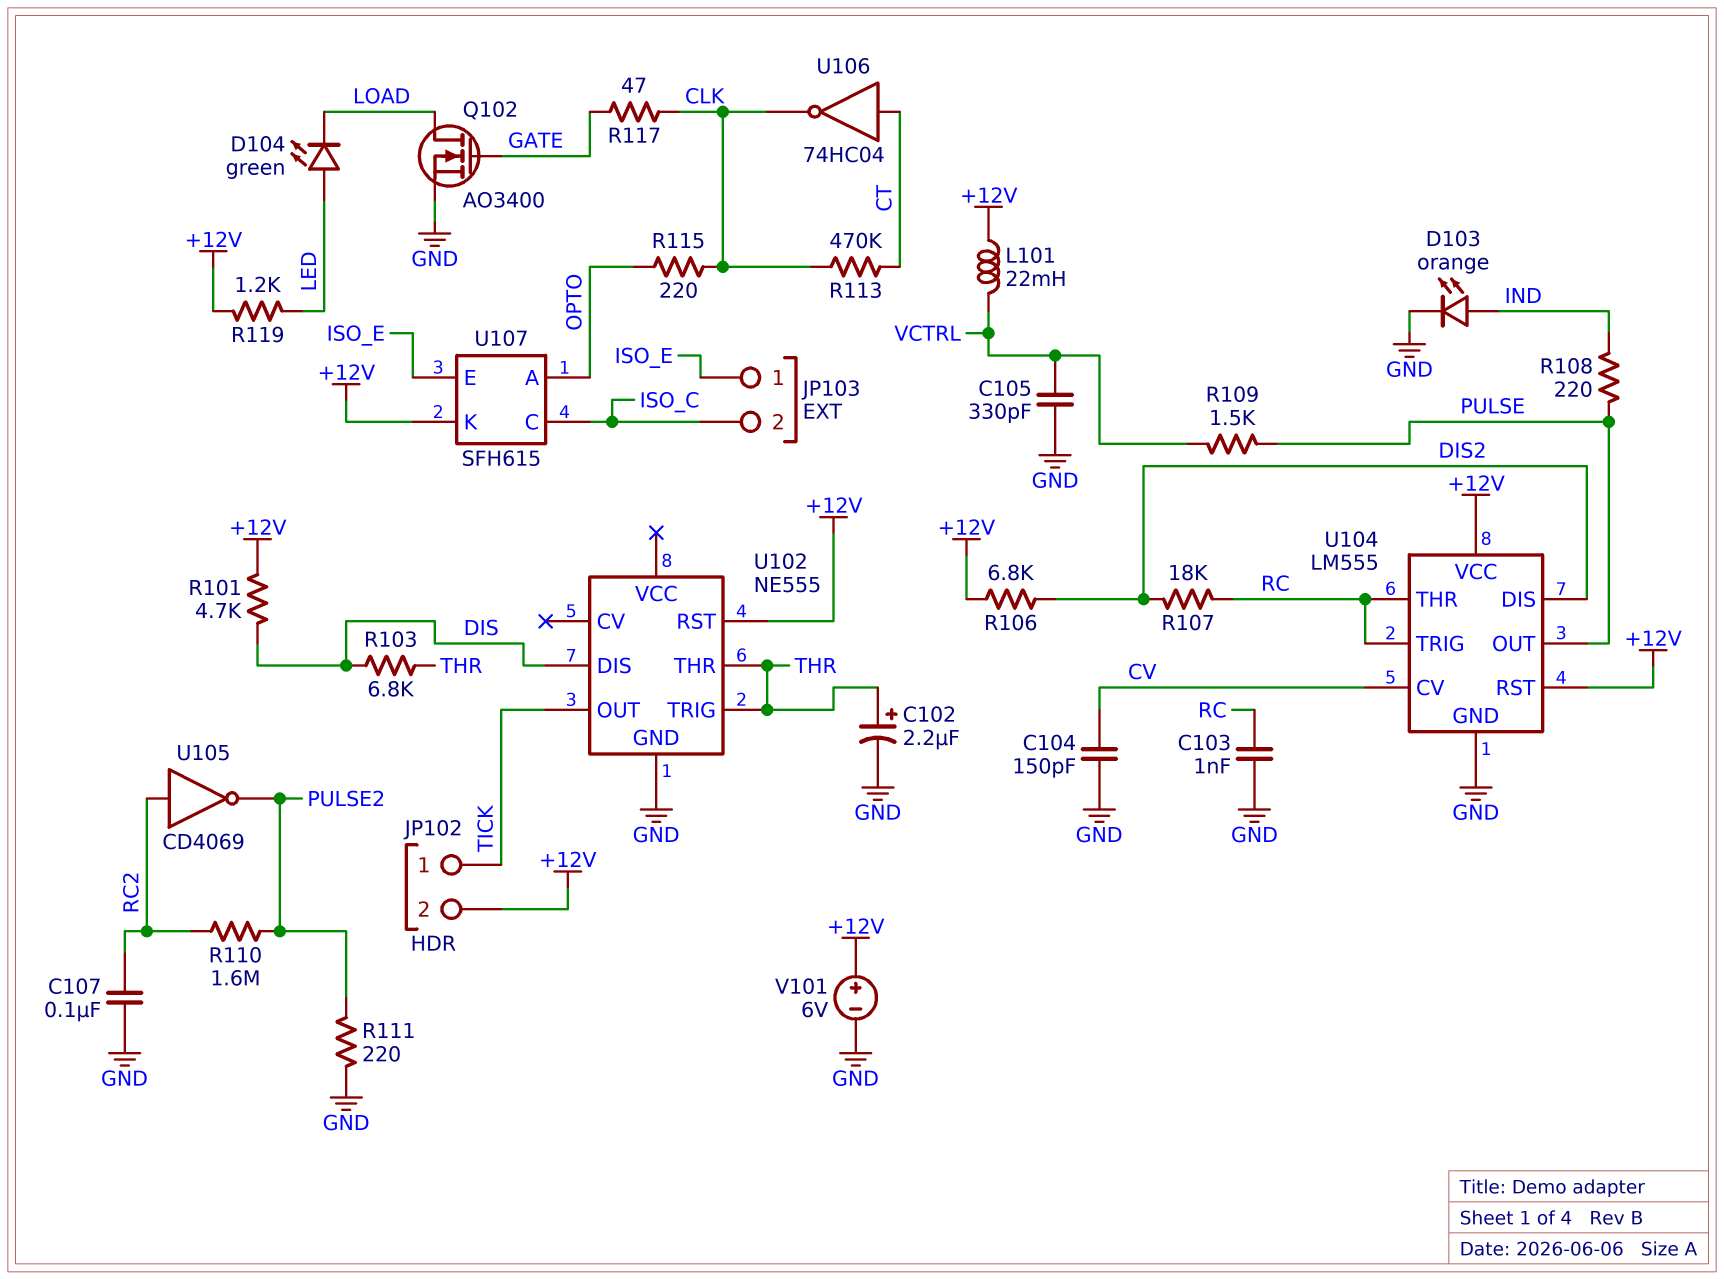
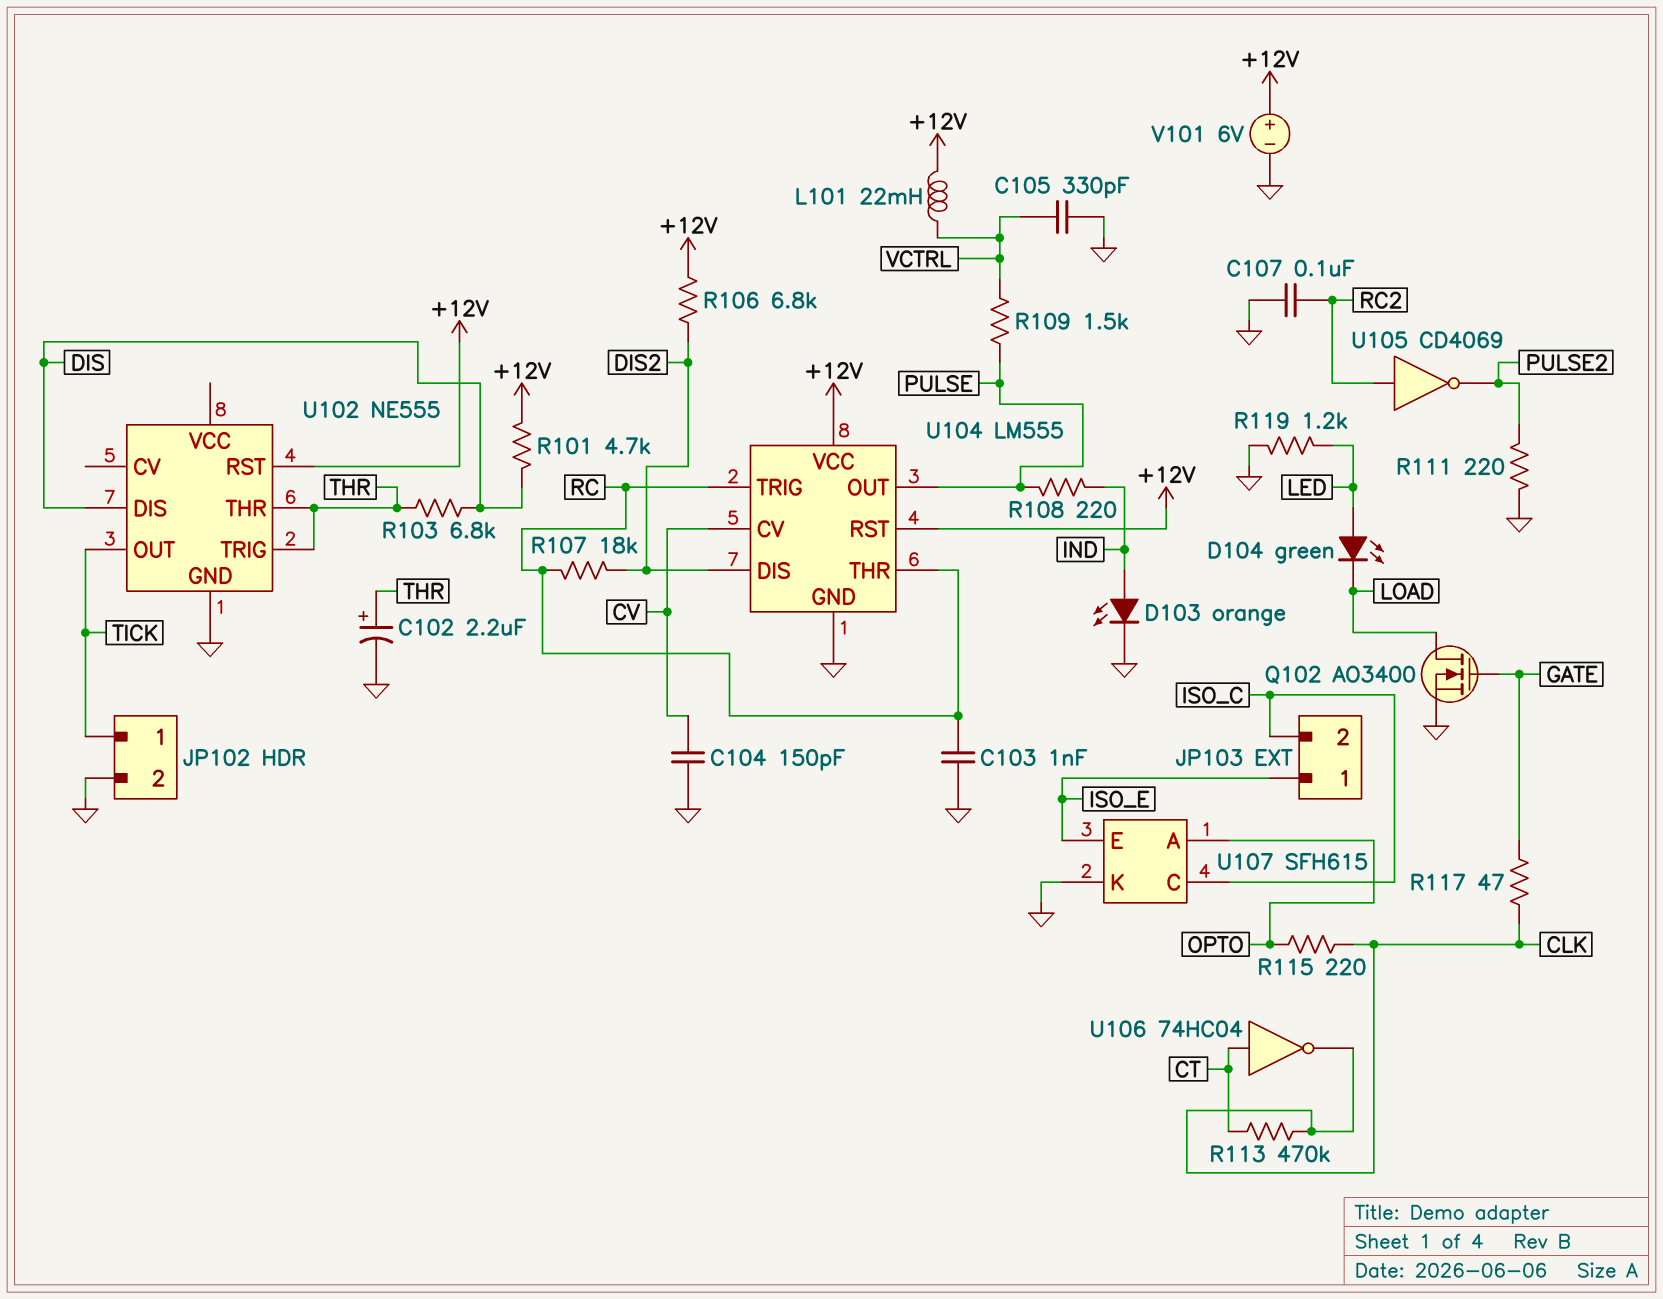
JP102 pin 2: +12V -> GND
R110: 1.6M (PULSE2, RC2) -> none
R119: 1.2k (+12V, LED) -> 1.2k (GND, LED)
U107 pin K: +12V -> GND

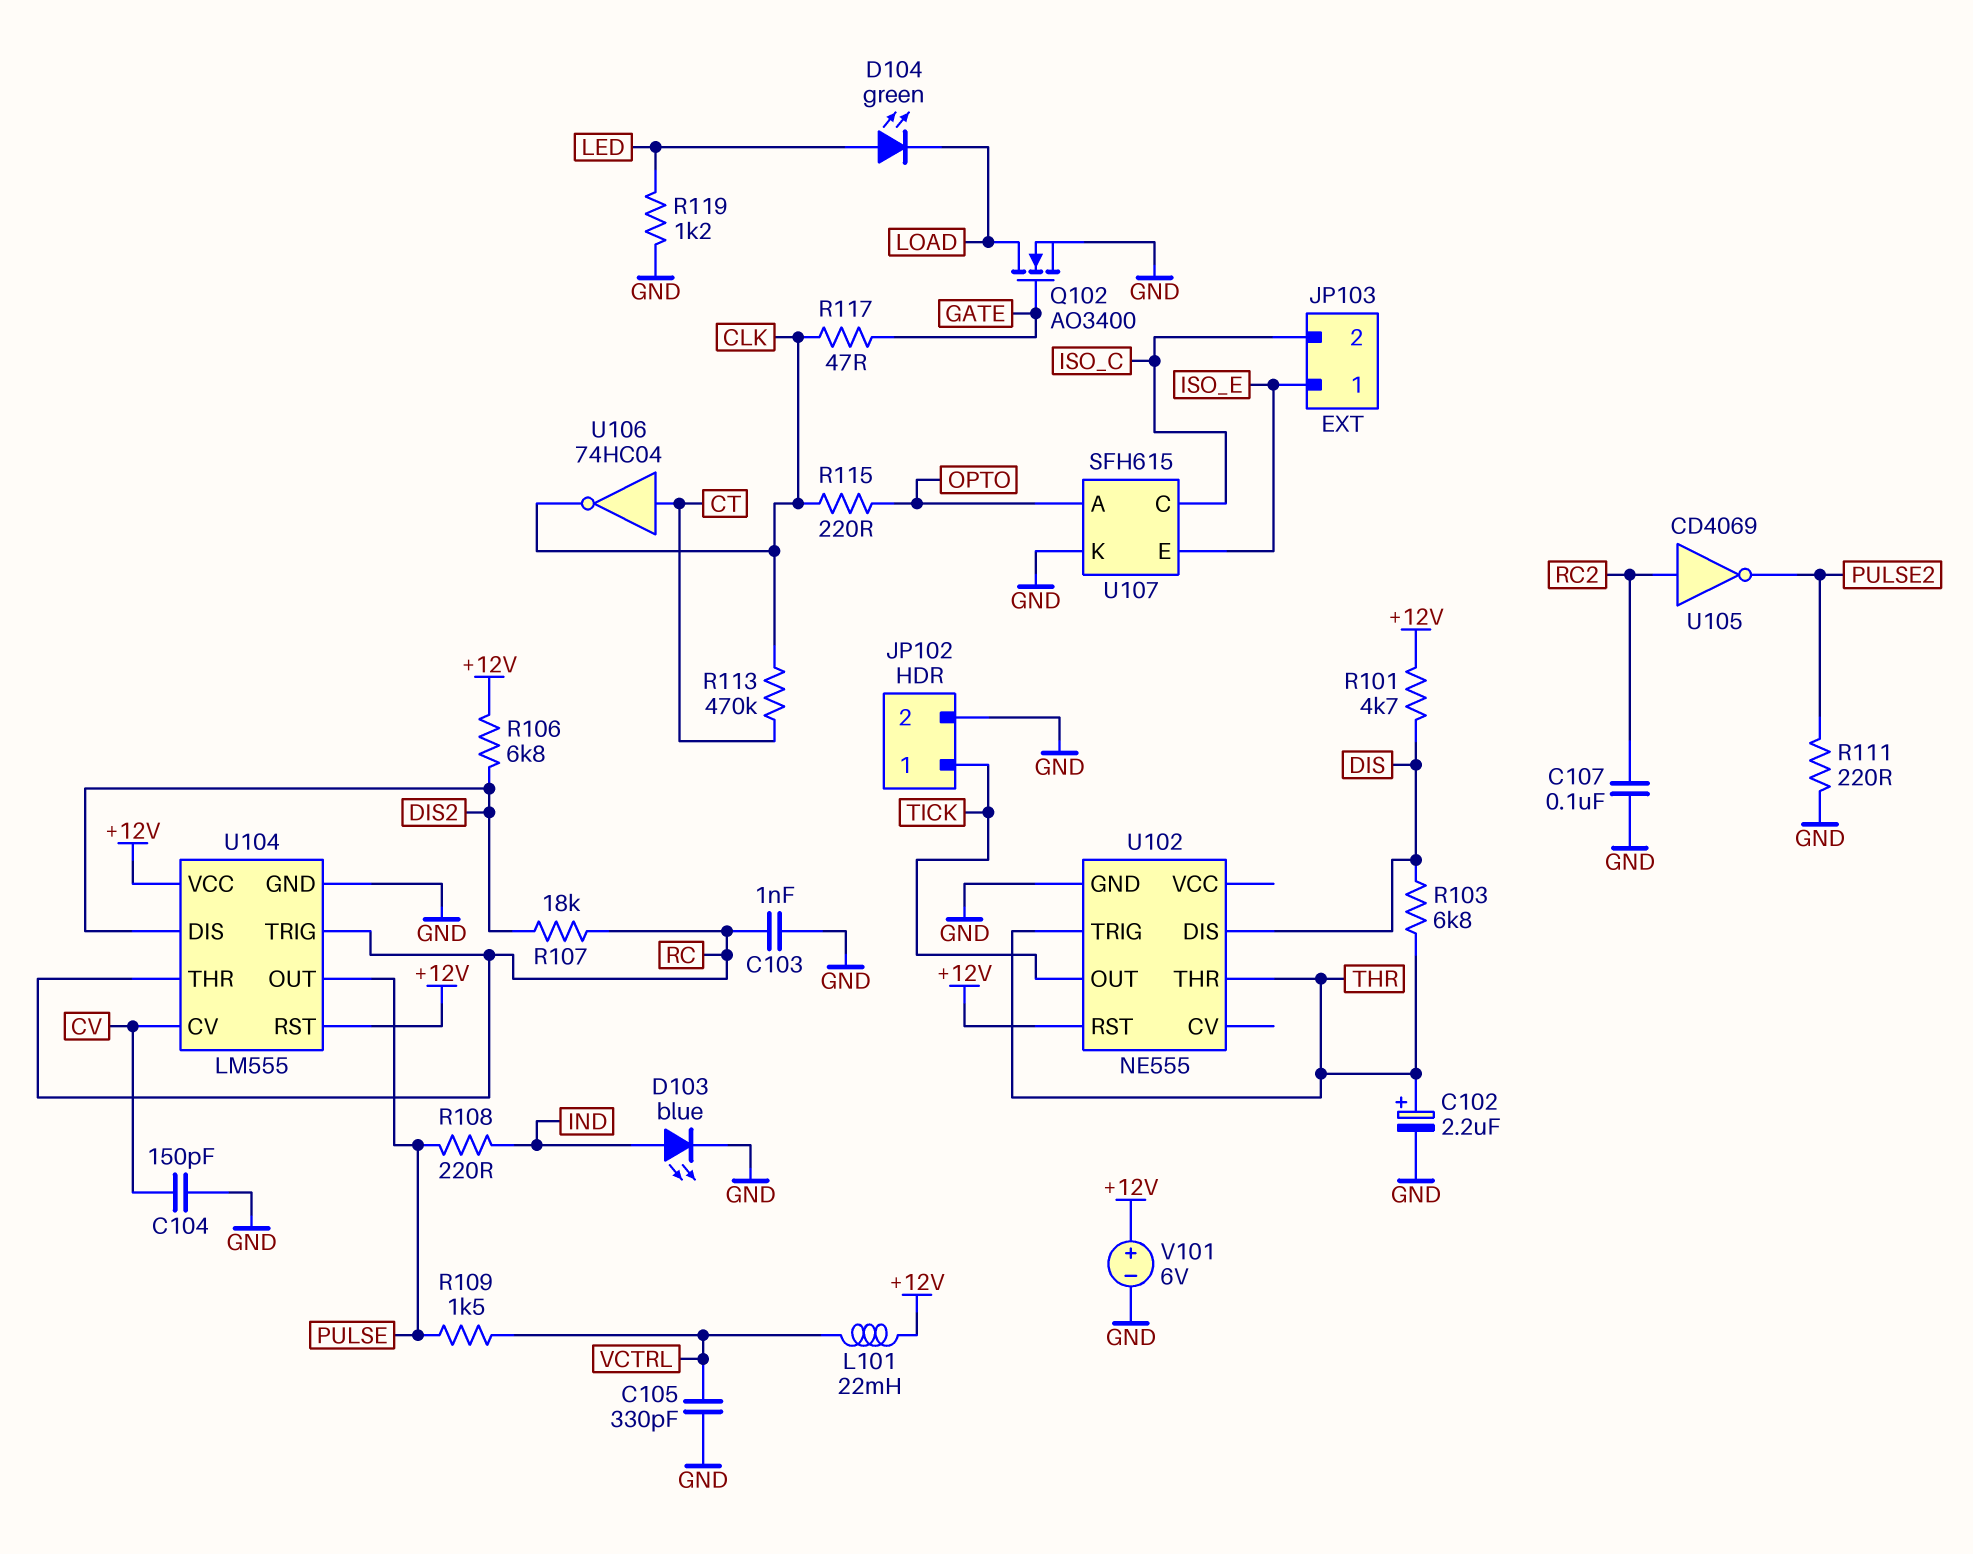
D103: LED orange (A IND, K GND) -> LED blue (A IND, K GND)

